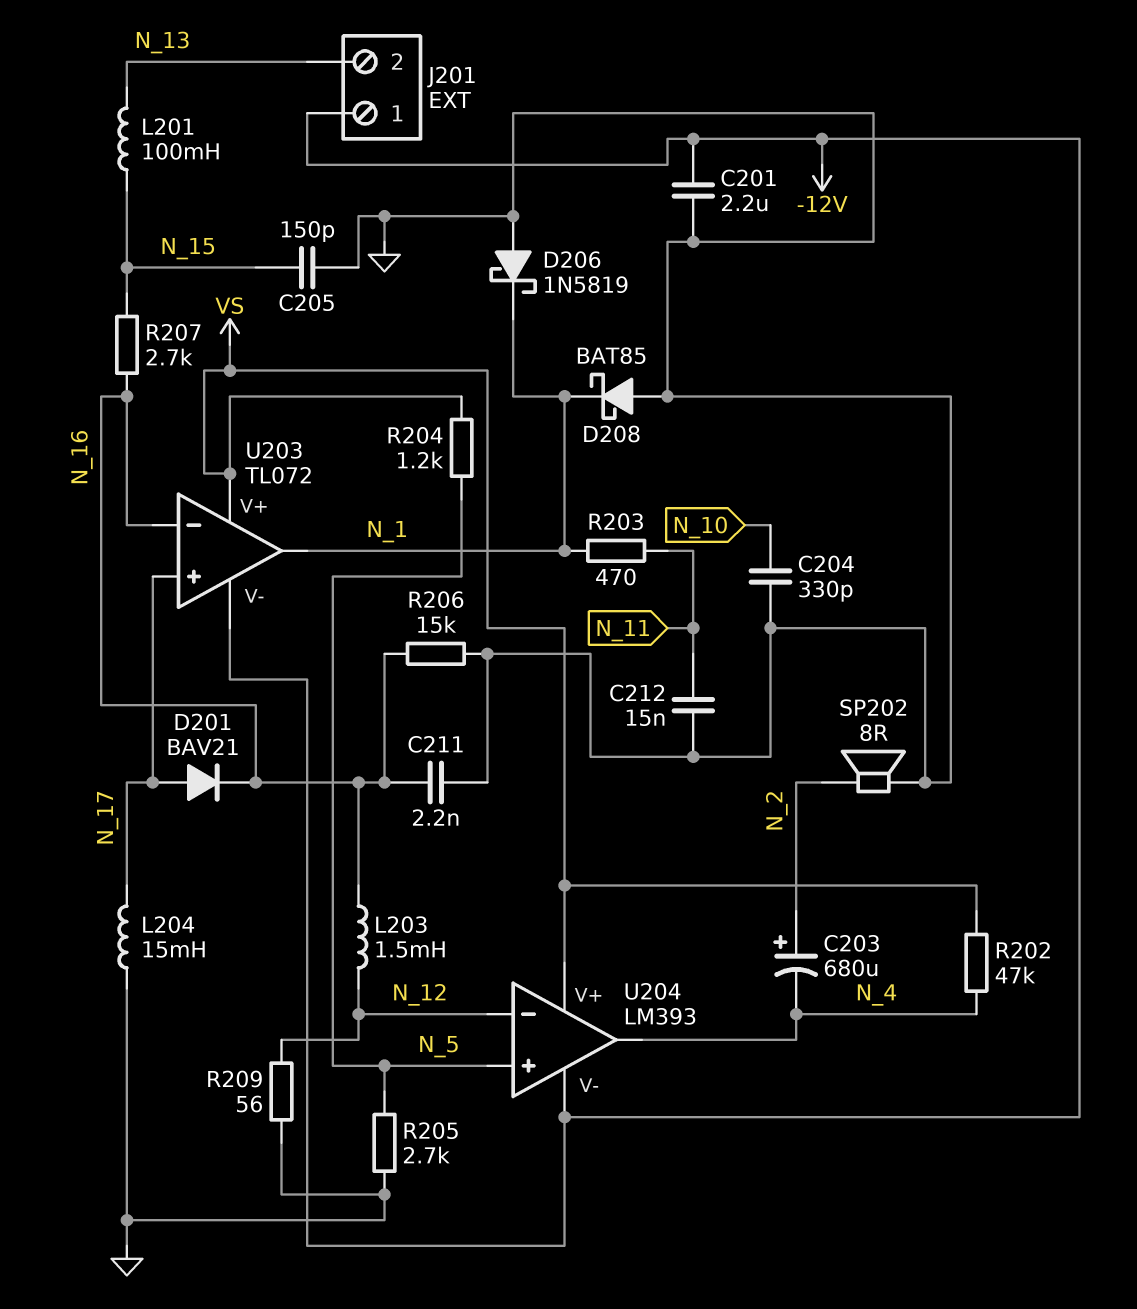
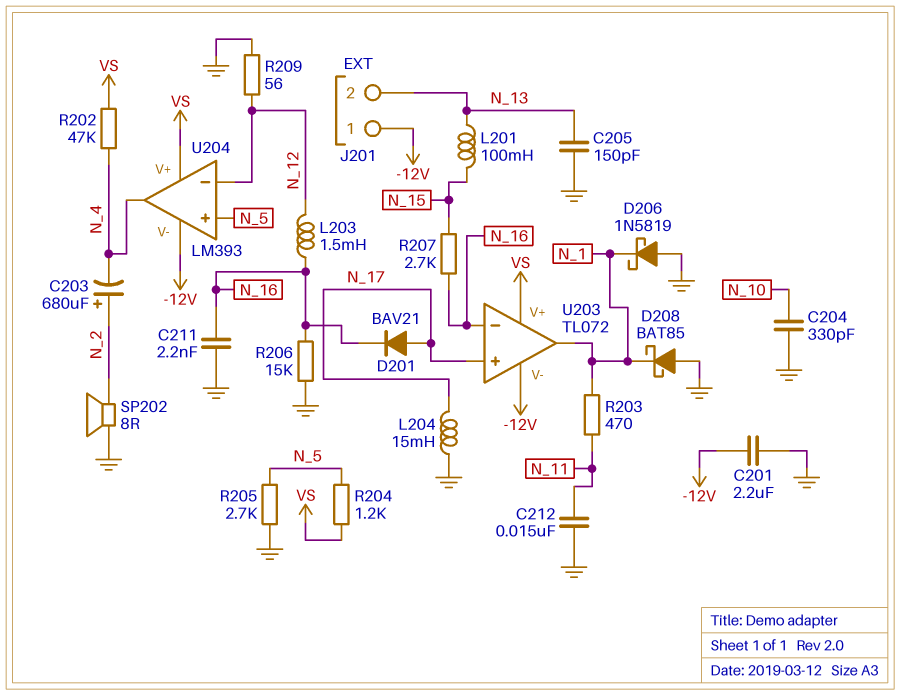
C205: 150pF (GND, N_15) -> 150pF (GND, N_13)

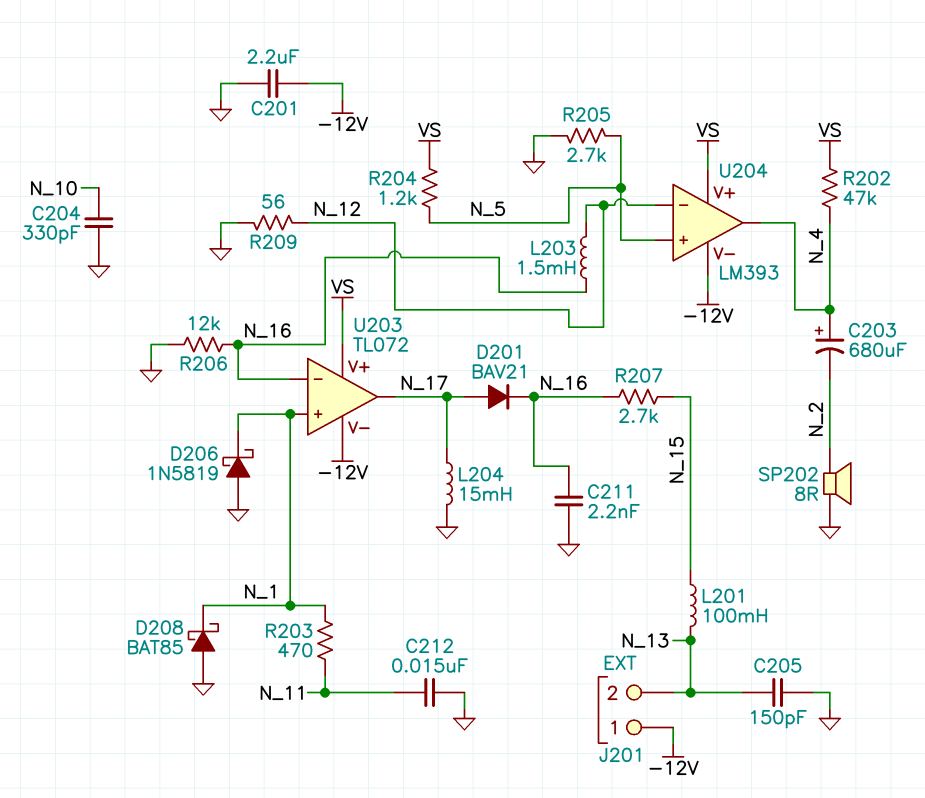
C203: 680uF (plus N_2, minus N_4) -> 680uF (plus N_4, minus N_2)
R206: 15k (GND, N_16) -> 12k (GND, N_16)
U203 pin in+: N_17 -> N_1
U203 pin out: N_1 -> N_17

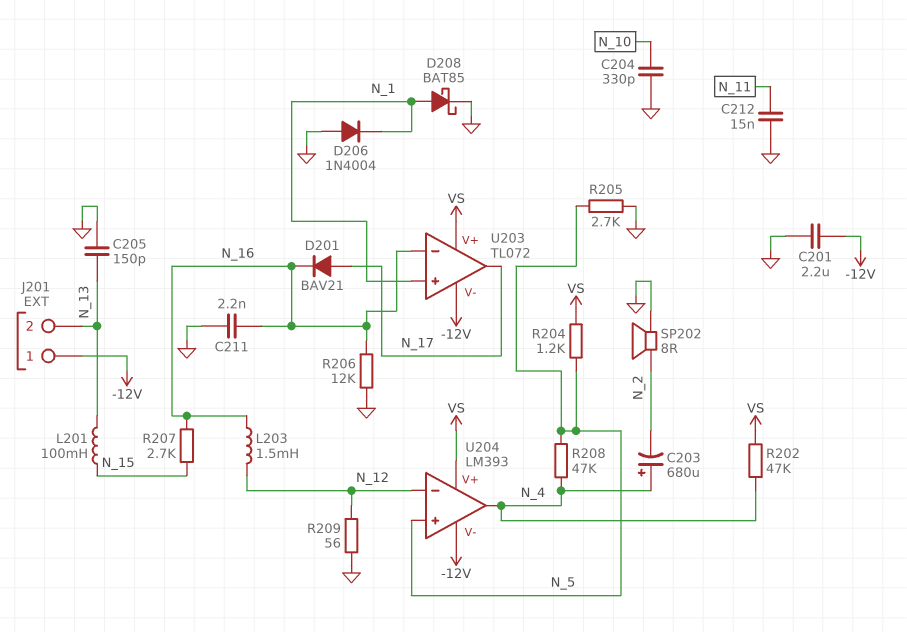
D206: schottky 1N5819 (A GND, K N_1) -> diode 1N4004 (A GND, K N_1)
D208: schottky BAT85 (A GND, K N_1) -> schottky BAT85 (A N_1, K GND)
L204: 15mH (GND, N_17) -> none
R203: 470 (N_1, N_11) -> none
R208: none -> 47k (N_4, N_5)

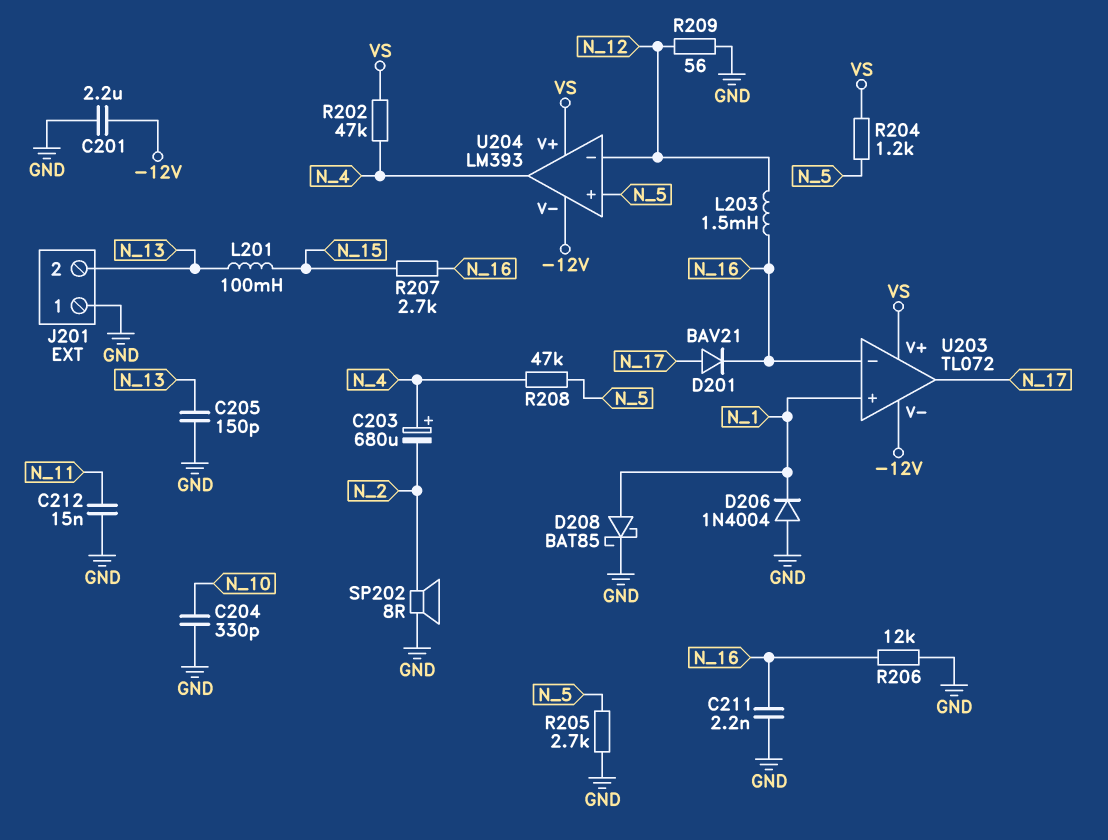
J201 pin 1: -12V -> GND

